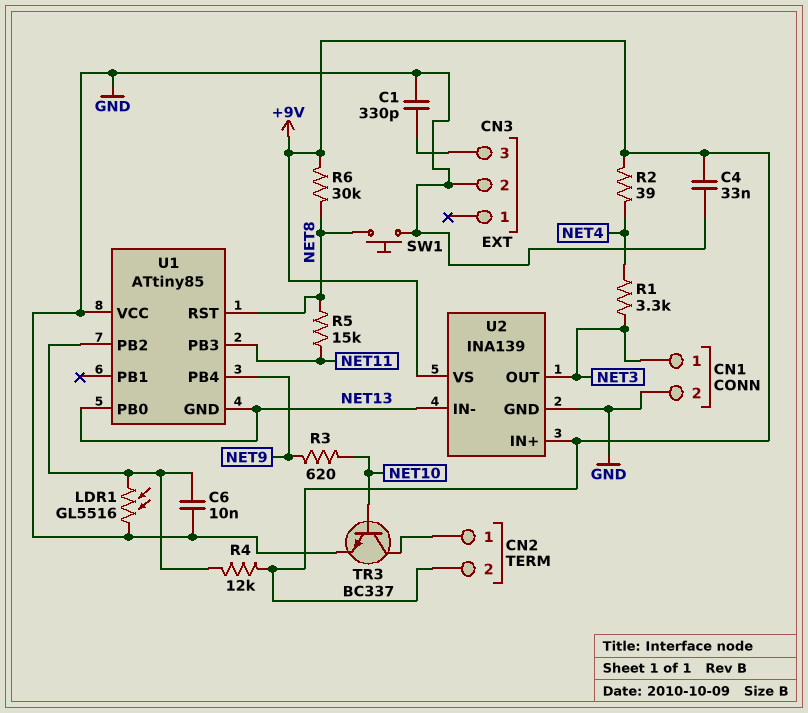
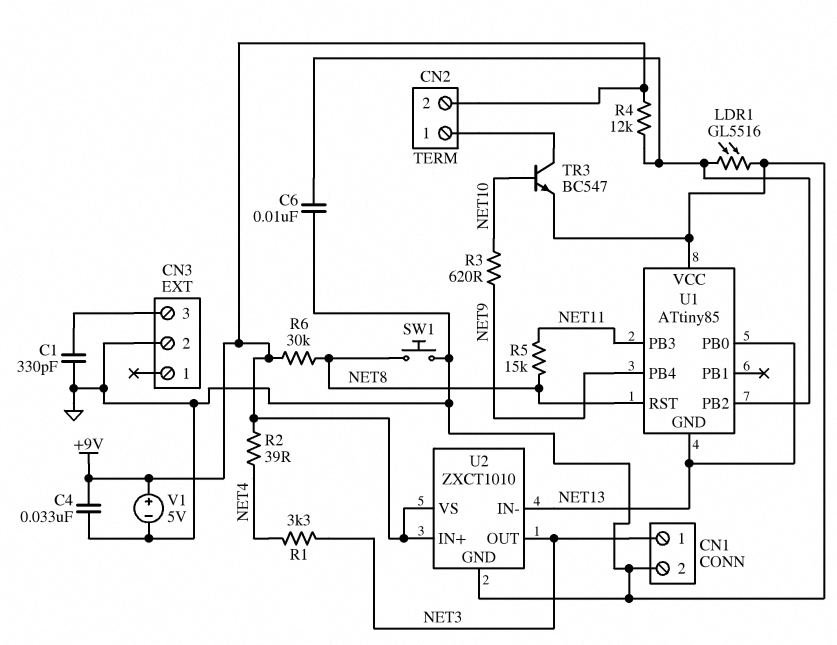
TR3: NPN BC337 (B NET10, C CN2/1, E GND) -> NPN BC547 (B NET10, C CN2/1, E GND)
U2: INA139 -> ZXCT1010
V1: none -> 5V (plus +9V, minus GND)

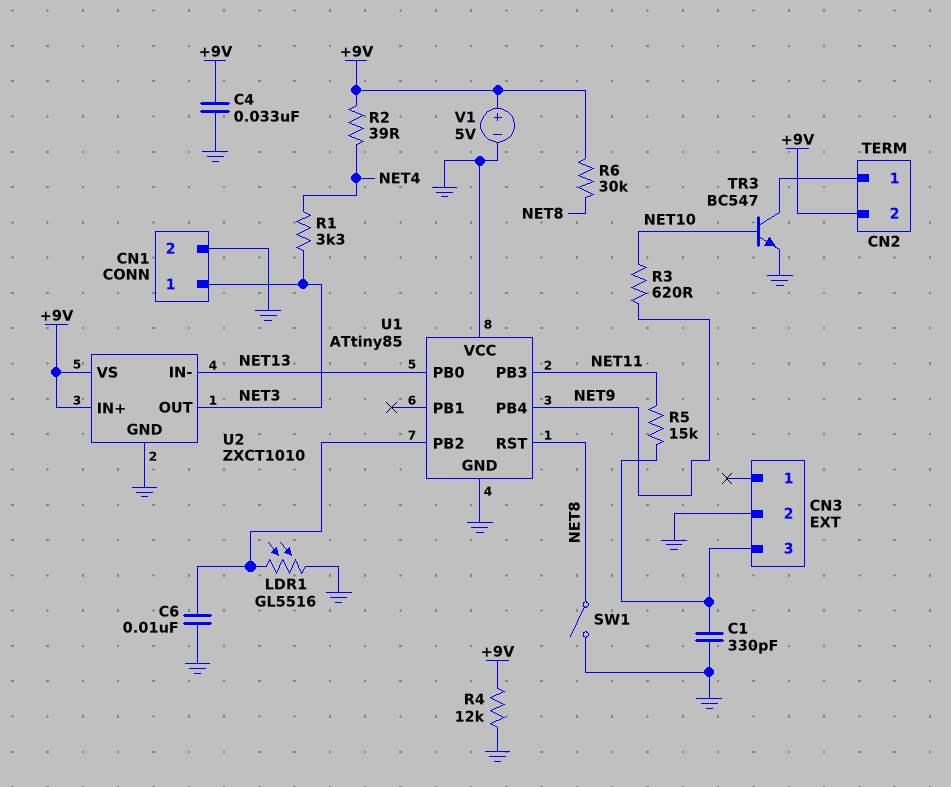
R4: 12k (+9V, U1/PB2) -> 12k (+9V, GND)
R5: 15k (NET8, NET11) -> 15k (CN3/3, NET11)
SW1: button (GND, NET8) -> switch (GND, NET8)
U1 pin GND: NET13 -> GND

